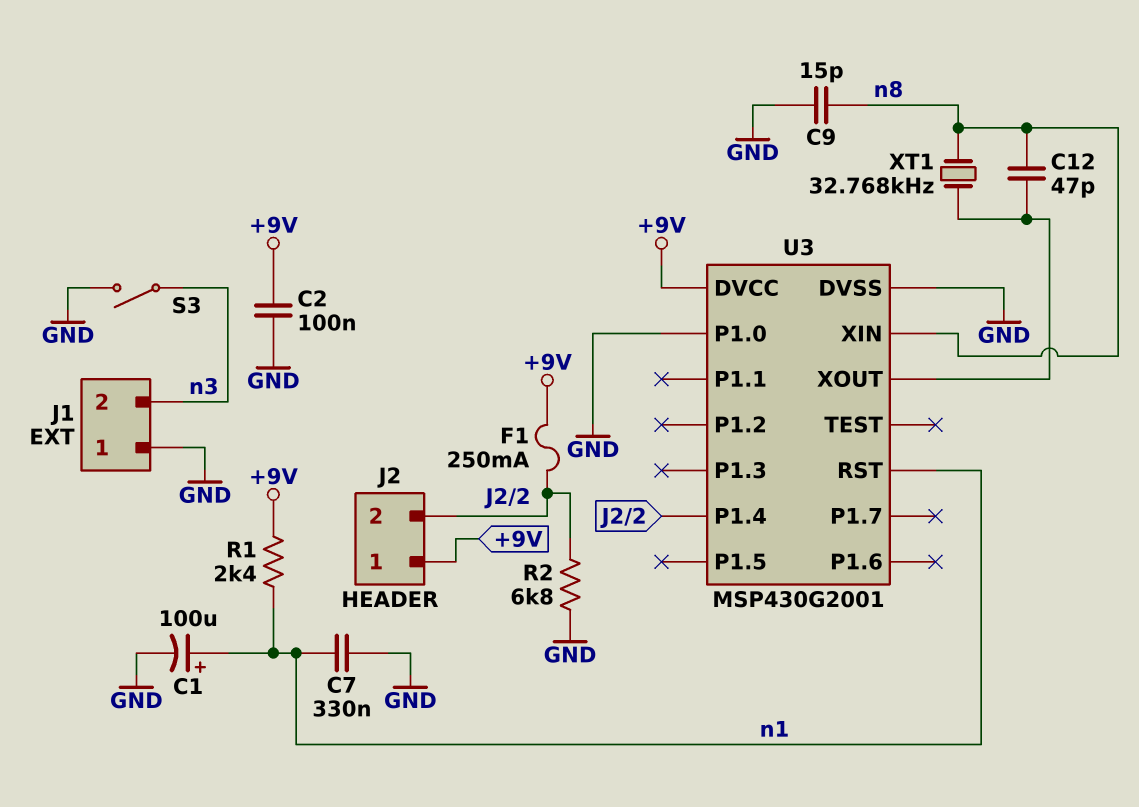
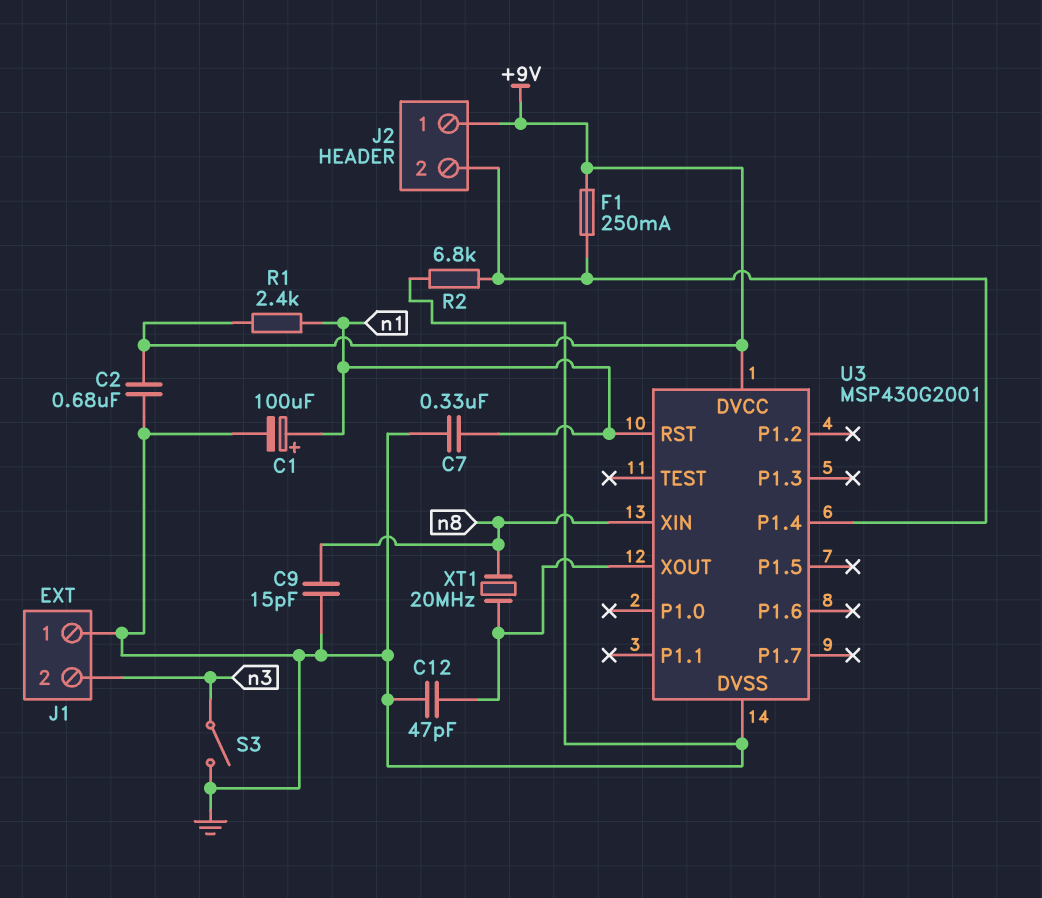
C2: 100nF (+9V, GND) -> 680nF (+9V, GND)
C12: 47pF (U3/XOUT, n8) -> 47pF (GND, U3/XOUT)
U3 pin P1.0: GND -> none
XT1: 32.768kHz (U3/XOUT, n8) -> 20MHz (U3/XOUT, n8)

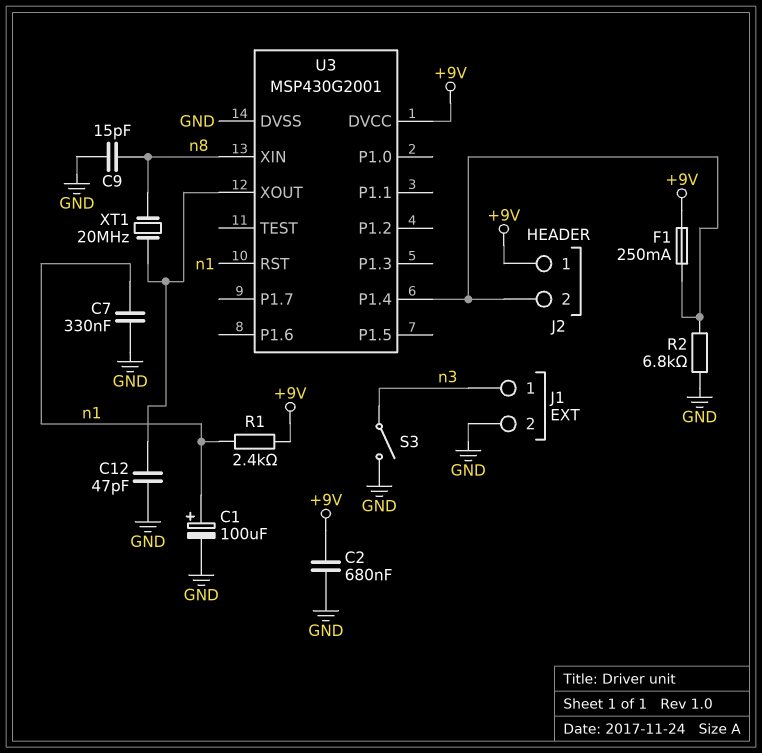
J1 pin 1: GND -> n3
J1 pin 2: n3 -> GND

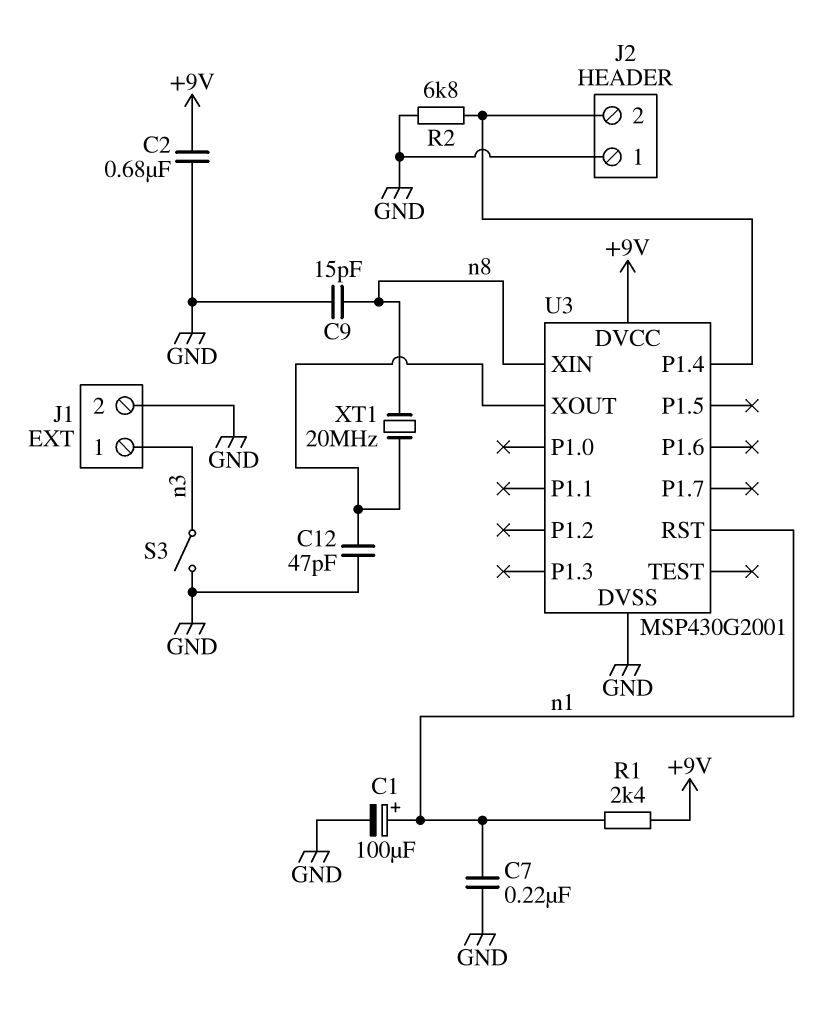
C7: 330nF (GND, n1) -> 220nF (GND, n1)
F1: 250mA (+9V, J2/2) -> none
J2 pin 1: +9V -> GND

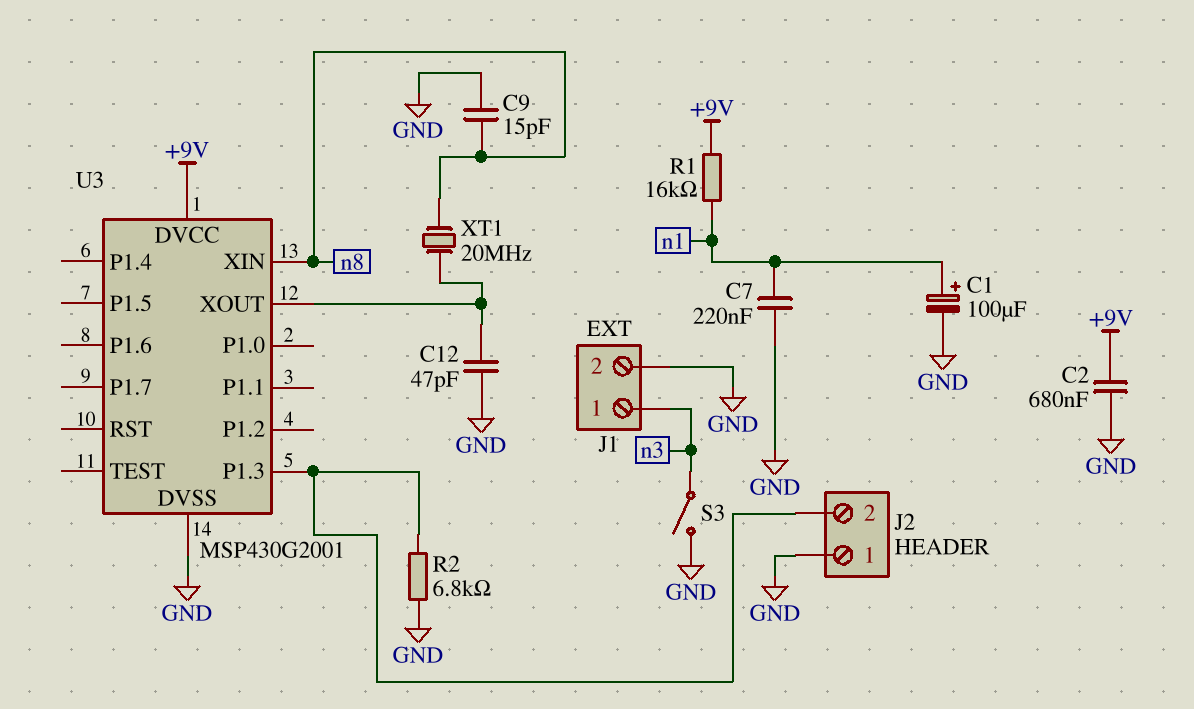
R1: 2.4k (+9V, n1) -> 16k (+9V, n1)
U3 pin P1.3: none -> J2/2
U3 pin P1.4: J2/2 -> none
U3 pin RST: n1 -> none

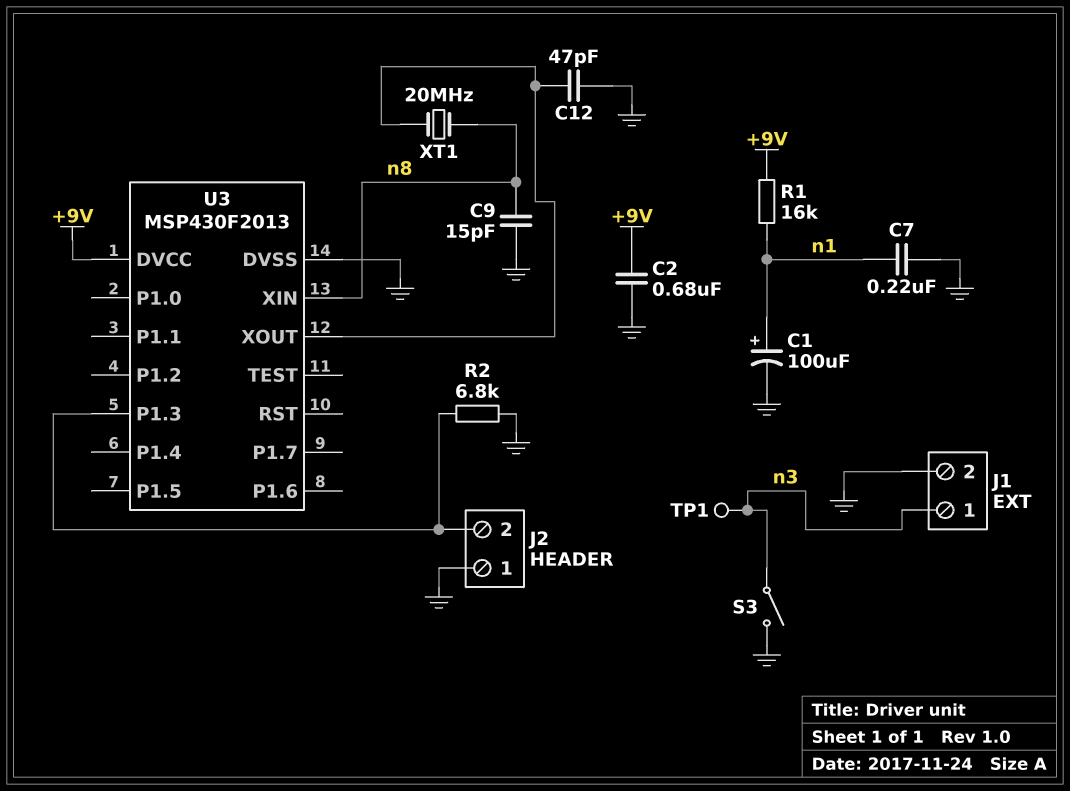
TP1: none -> test point (n3)
U3: MSP430G2001 -> MSP430F2013

